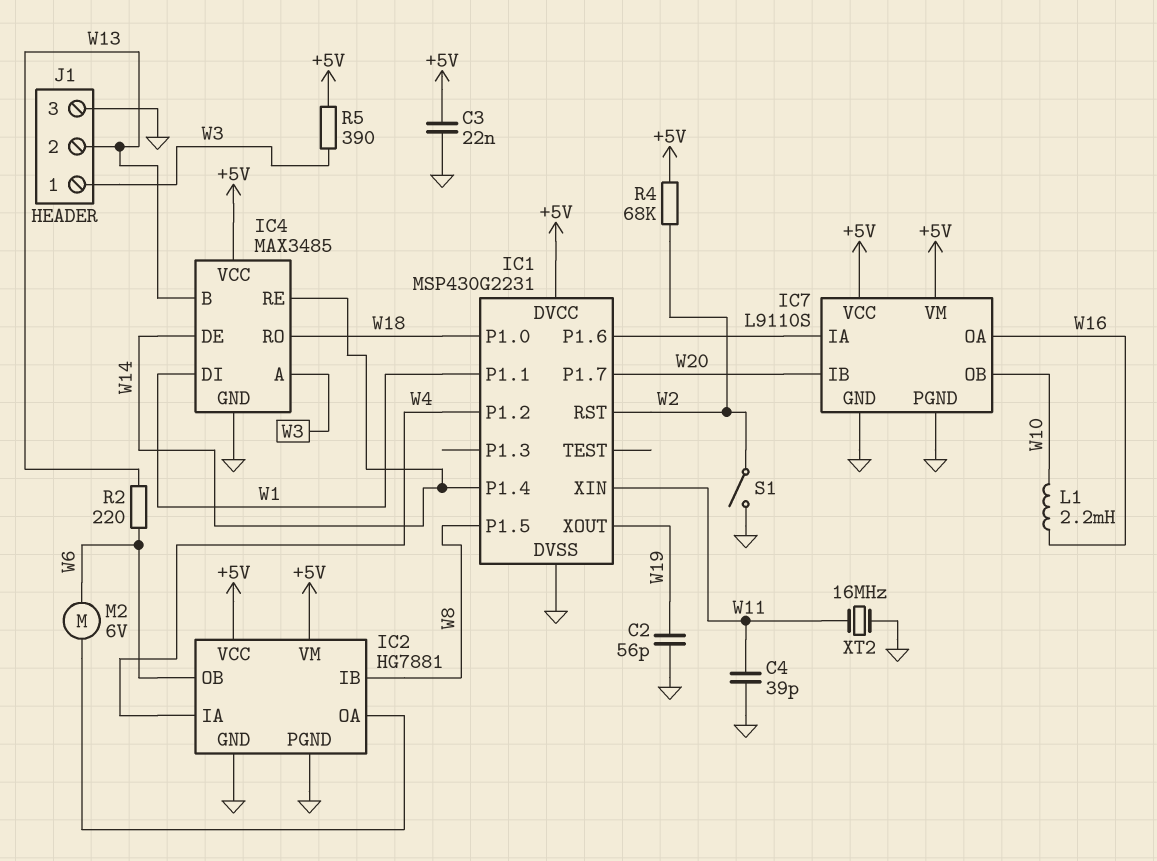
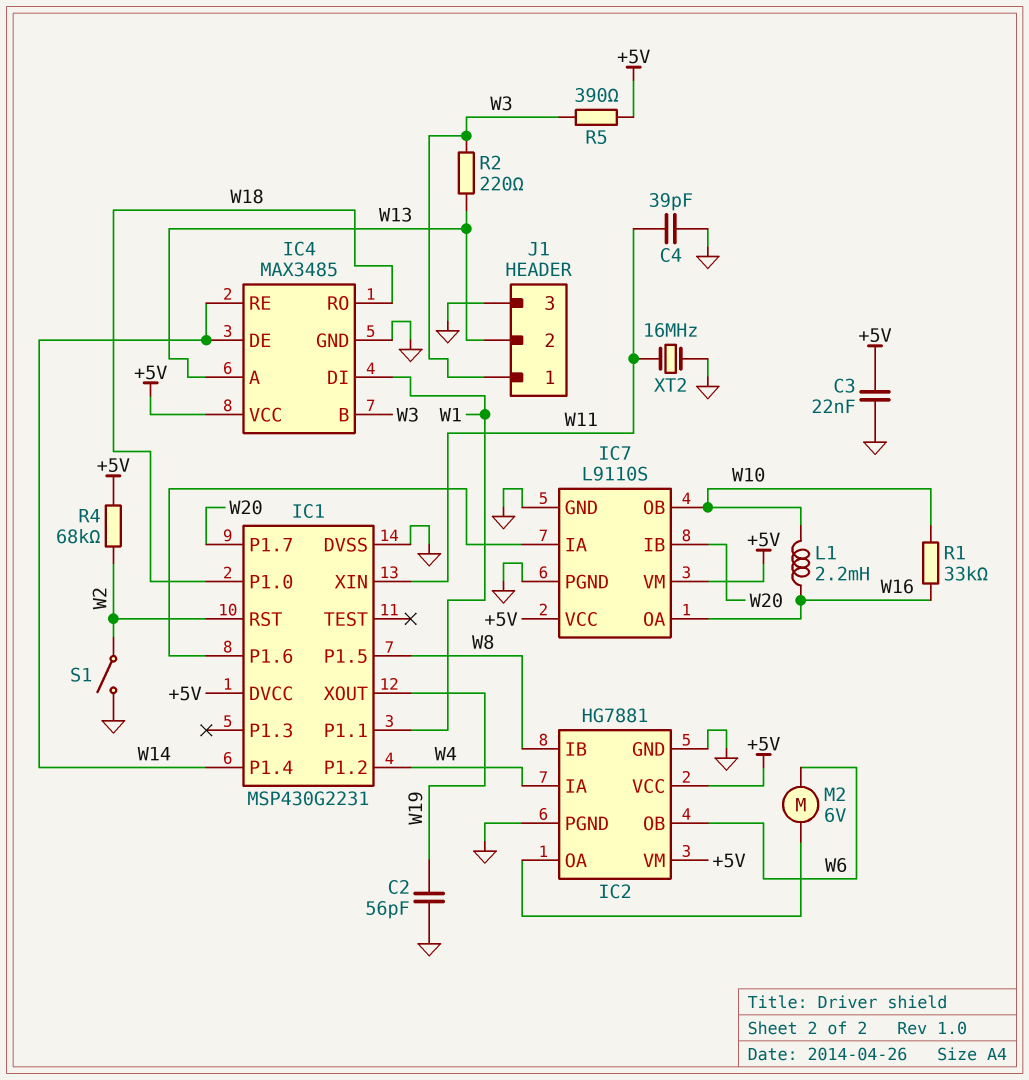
IC4 pin A: W3 -> W13
IC4 pin B: W13 -> W3
R1: none -> 33k (W10, W16)
R2: 220 (W6, W13) -> 220 (W3, W13)

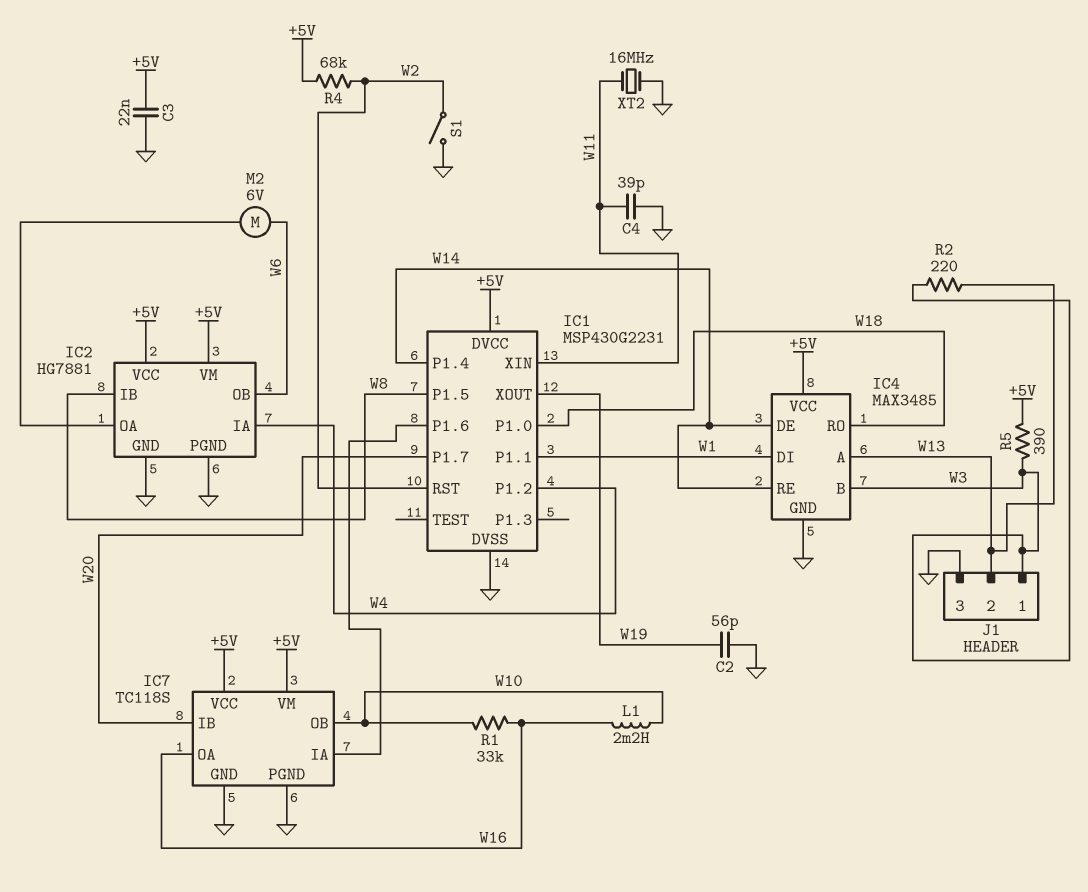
IC7: L9110S -> TC118S

